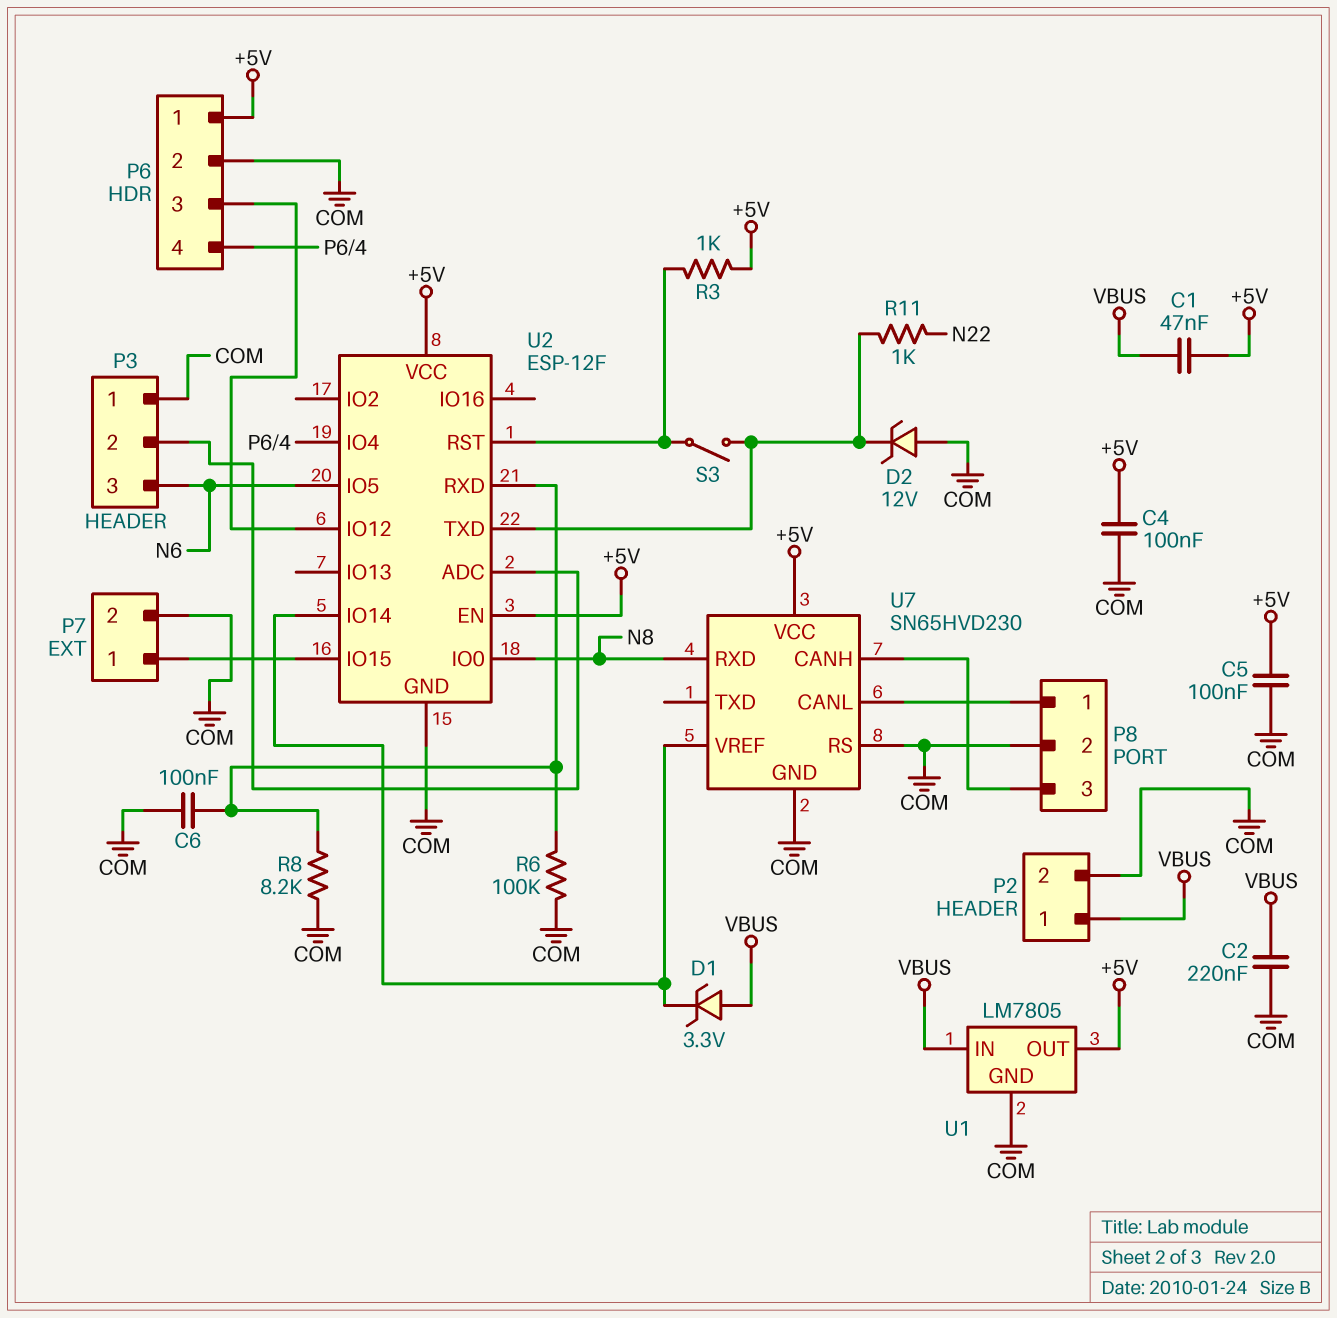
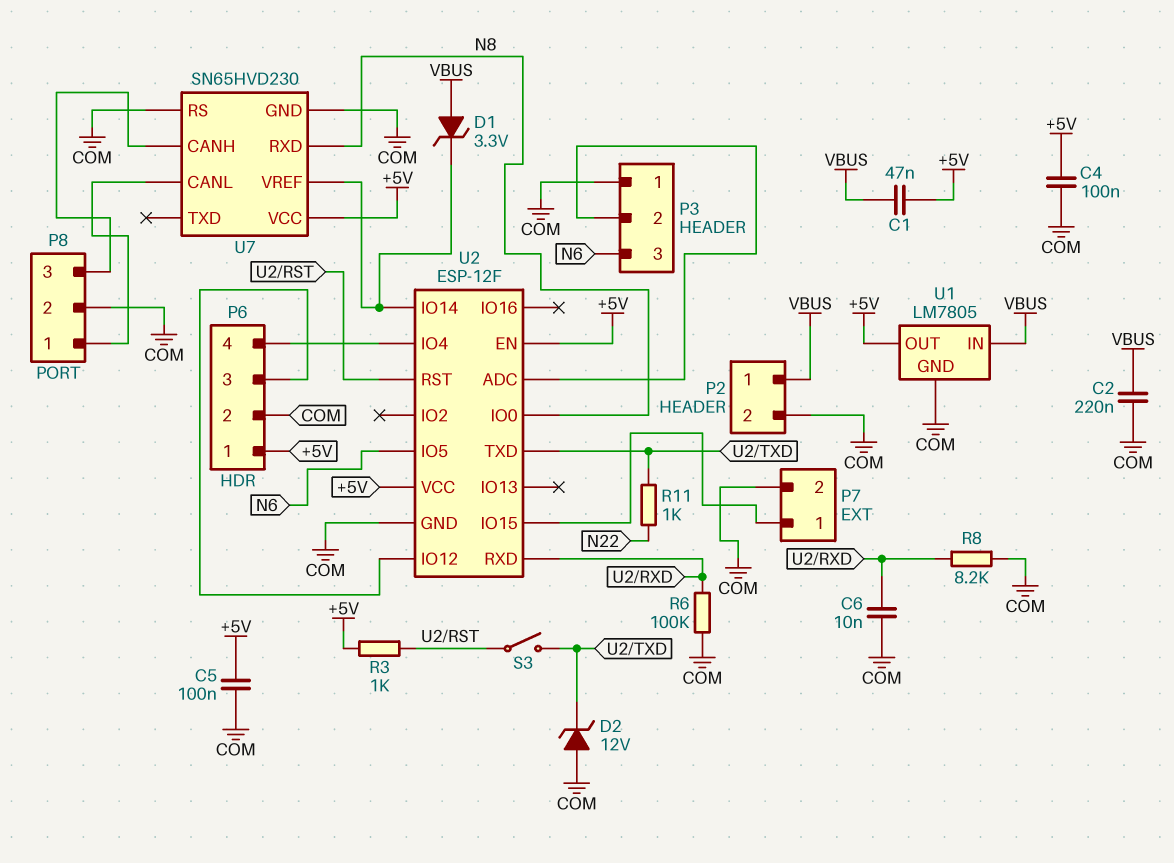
C6: 100nF (COM, U2/RXD) -> 10nF (COM, U2/RXD)

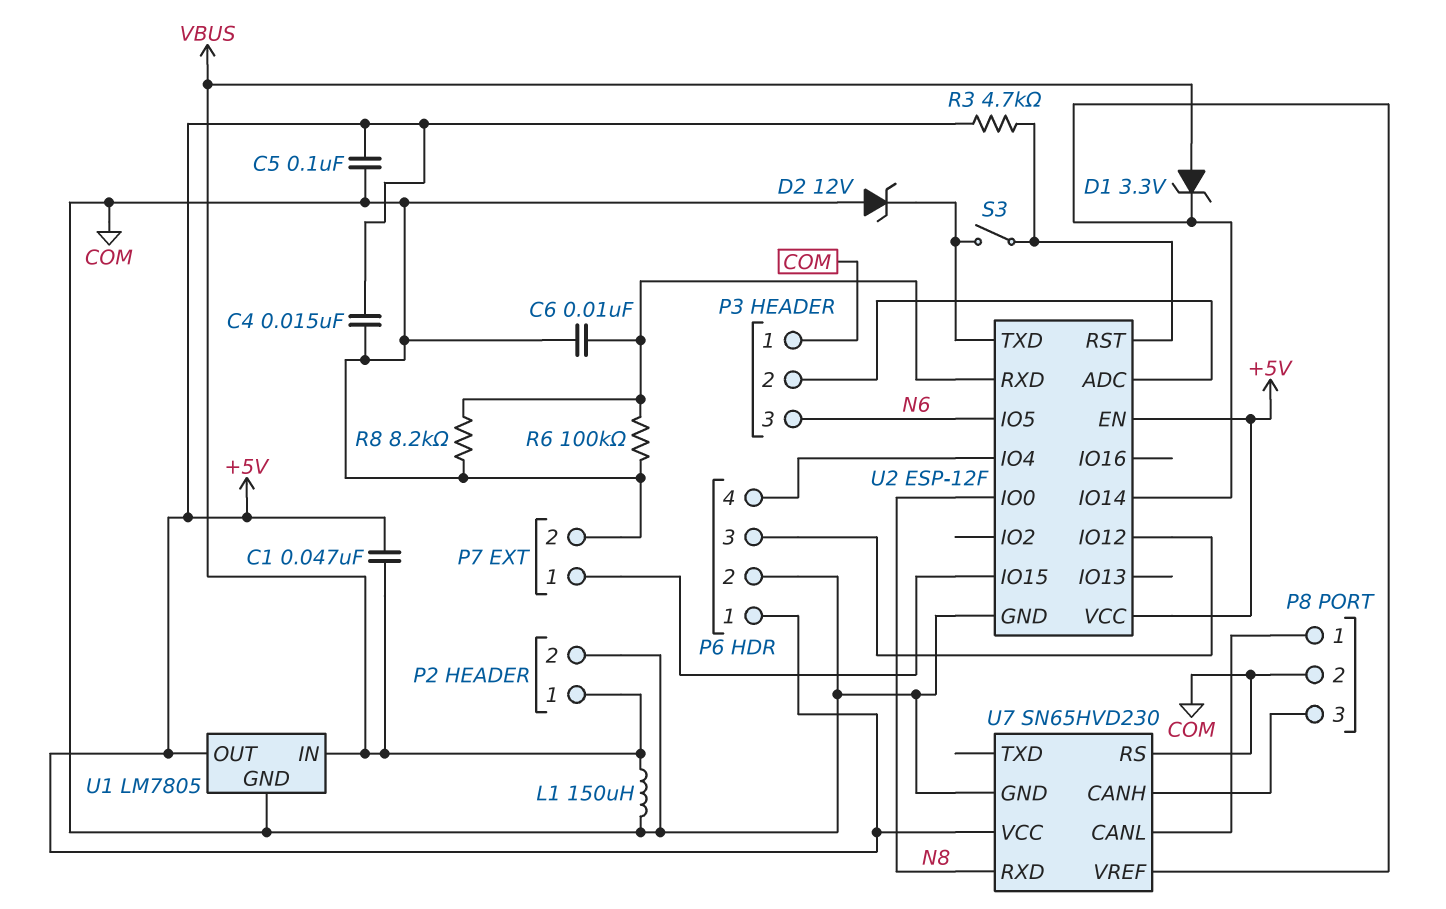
C2: 220nF (COM, VBUS) -> none
C4: 100nF (+5V, COM) -> 15nF (+5V, COM)
L1: none -> 150uH (COM, VBUS)
R3: 1k (+5V, U2/RST) -> 4.7k (+5V, U2/RST)
R11: 1k (N22, U2/TXD) -> none

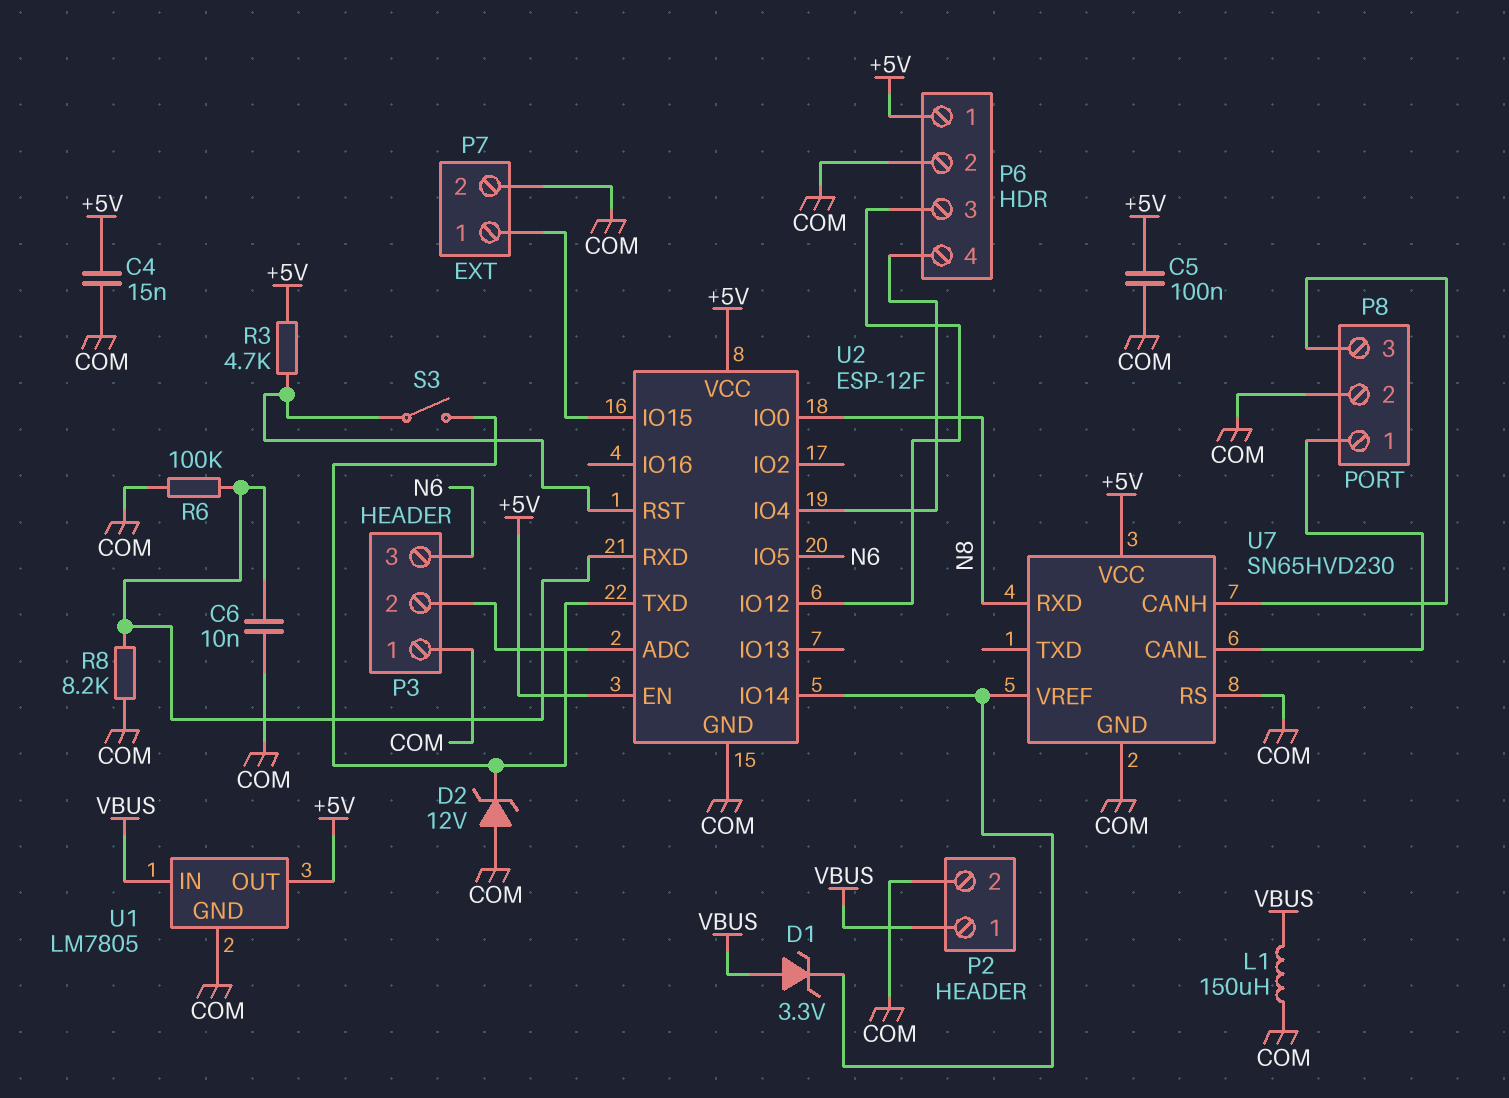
C1: 47nF (+5V, VBUS) -> none

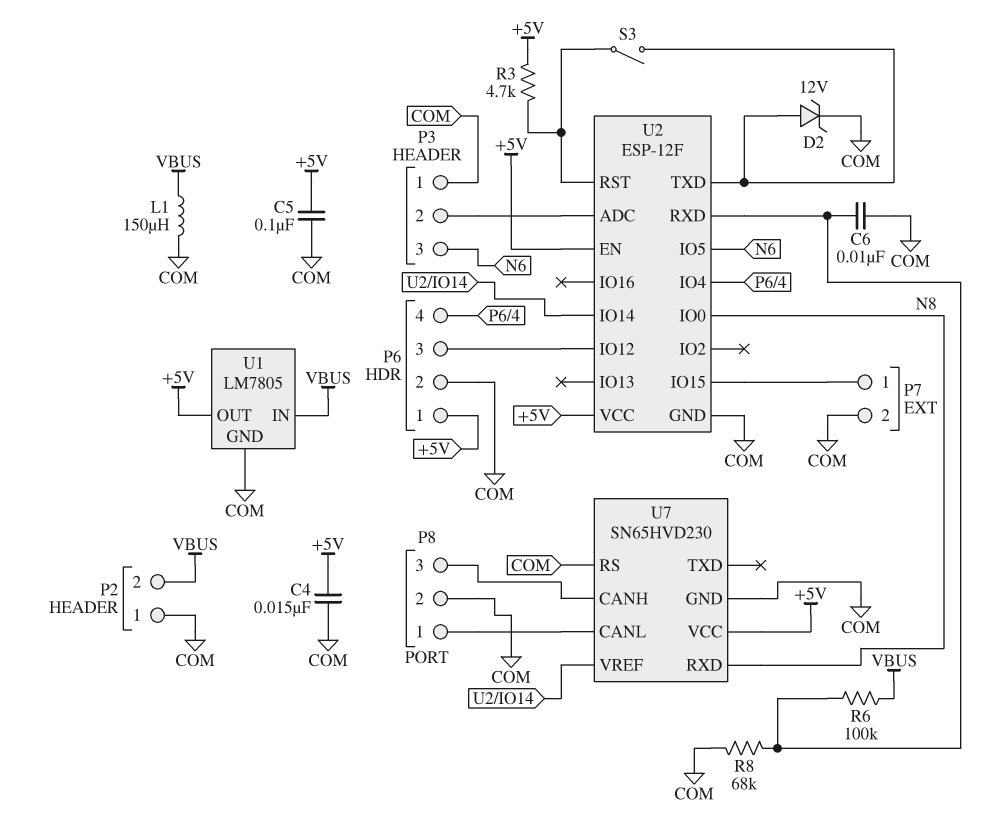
D1: zener 3.3V (A VBUS, K U2/IO14) -> none
D2: zener 12V (A COM, K U2/TXD) -> zener 12V (A U2/TXD, K COM)
P2 pin 1: VBUS -> COM
P2 pin 2: COM -> VBUS
R6: 100k (COM, U2/RXD) -> 100k (U2/RXD, VBUS)
R8: 8.2k (COM, U2/RXD) -> 68k (COM, U2/RXD)

